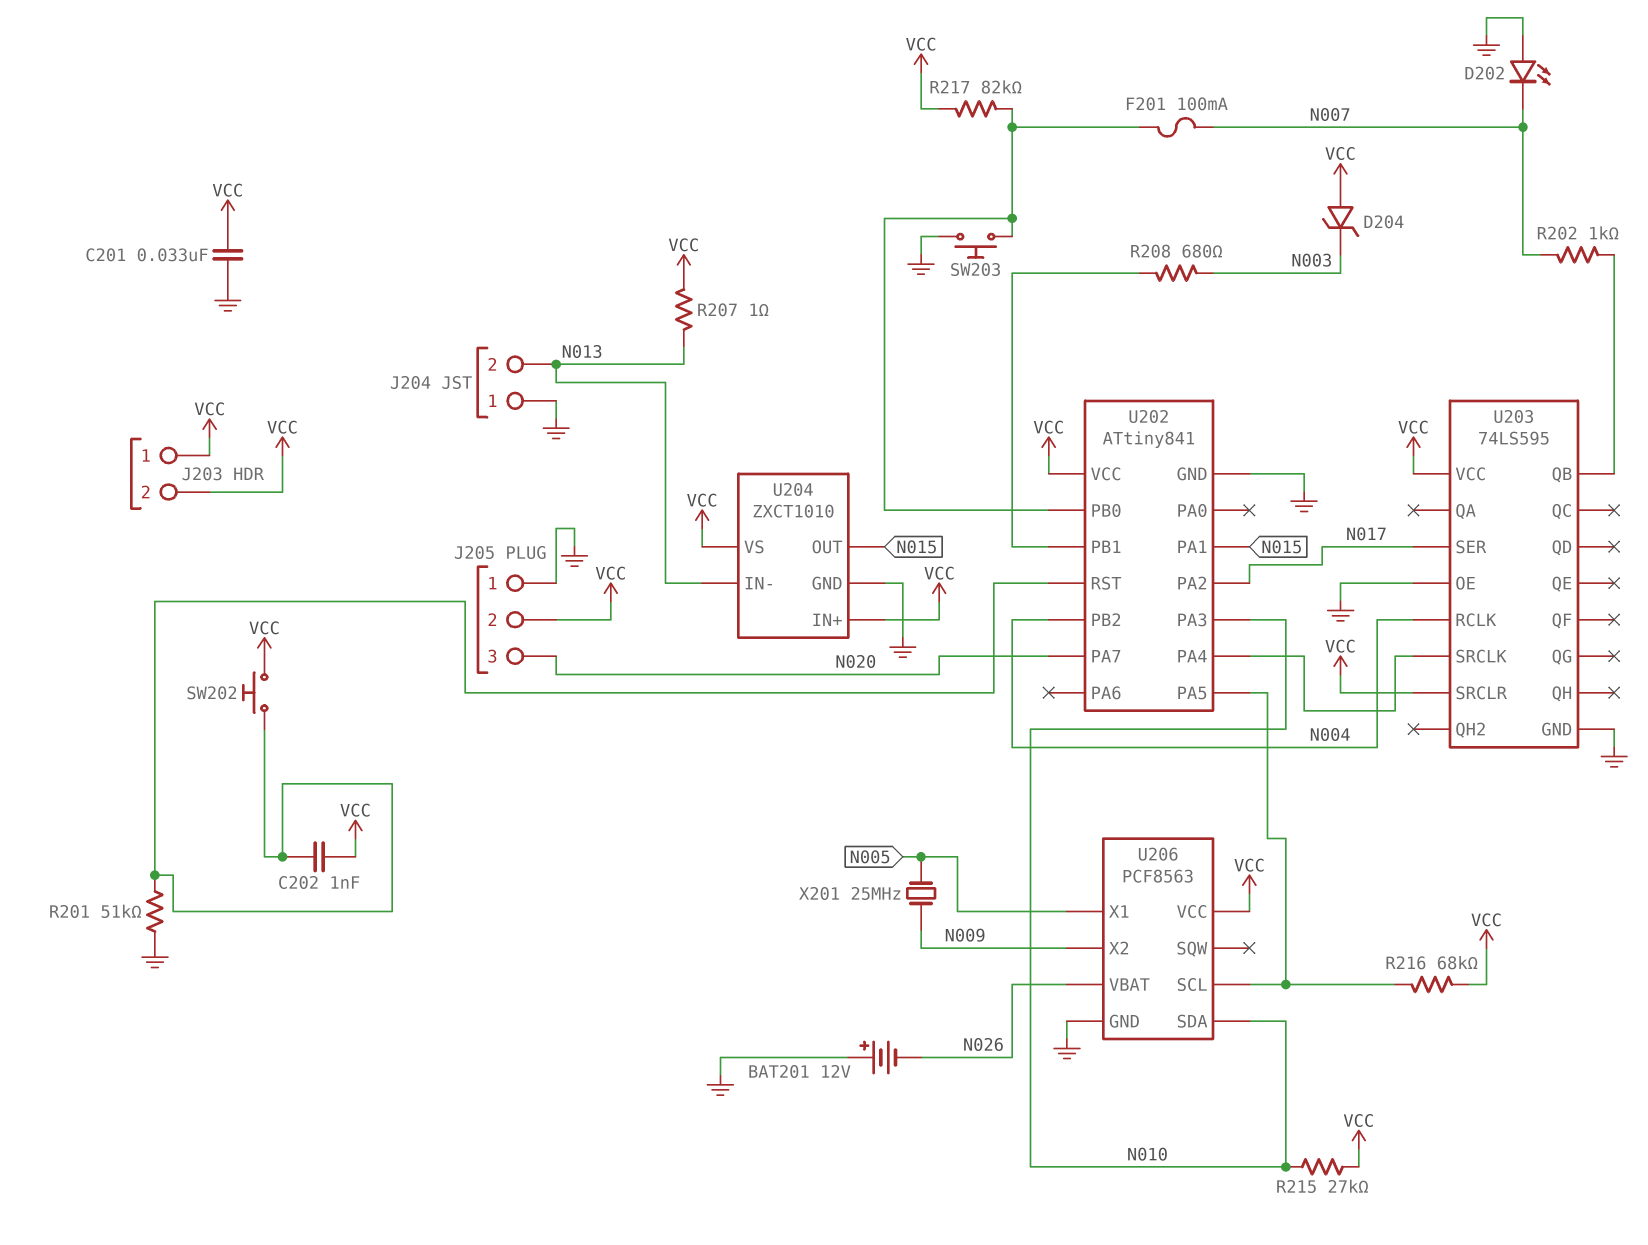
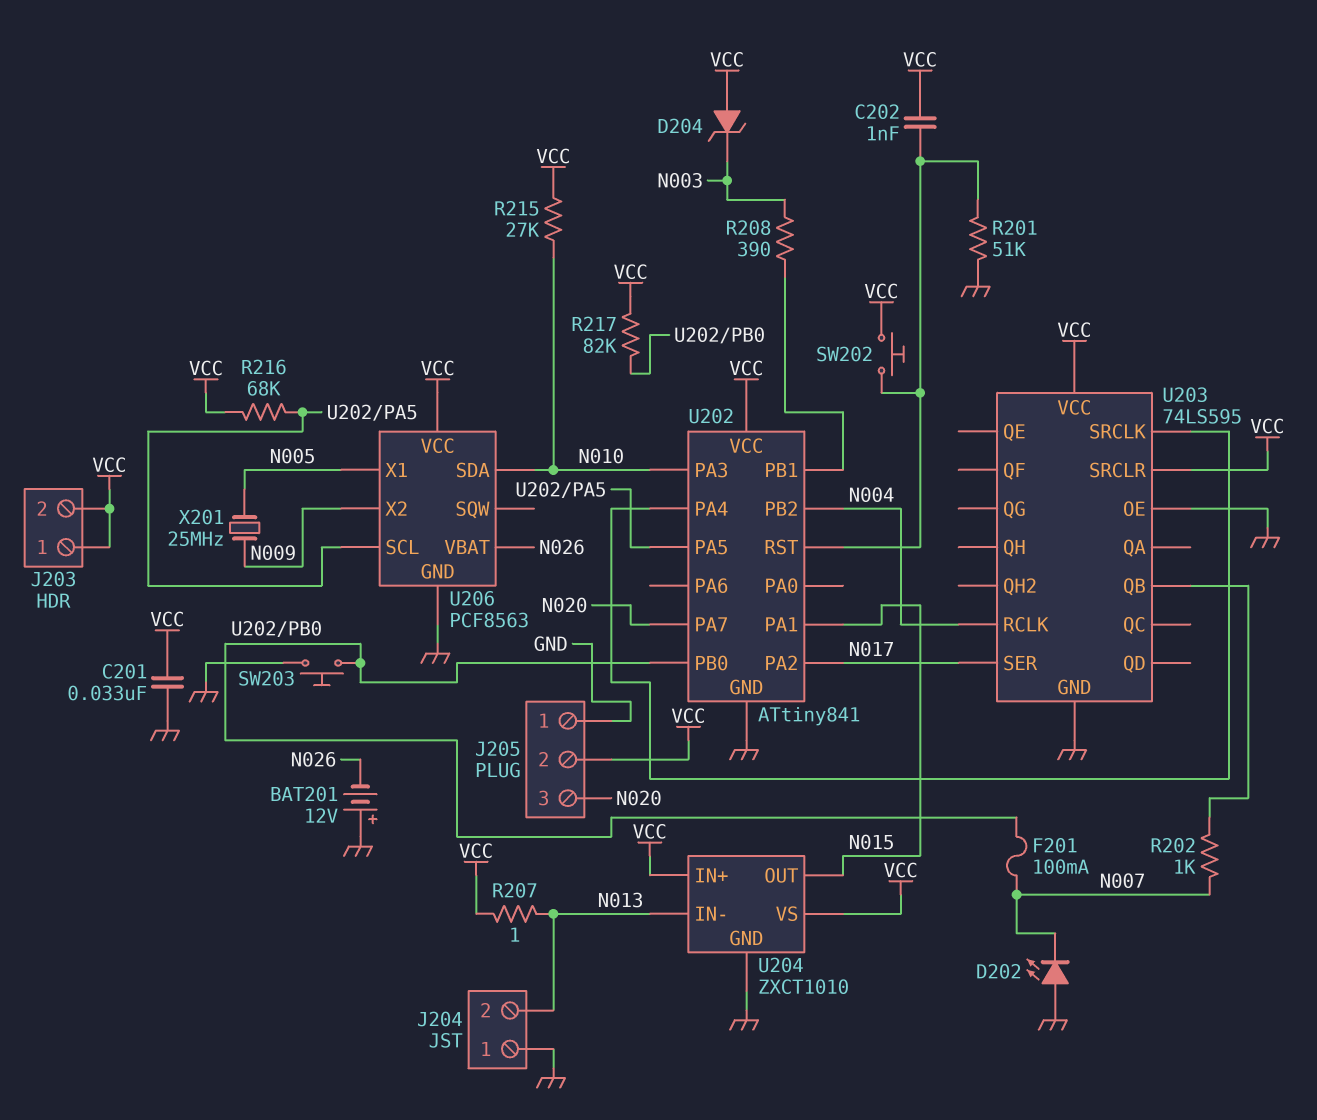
R208: 680 (N003, U202/PB1) -> 390 (N003, U202/PB1)

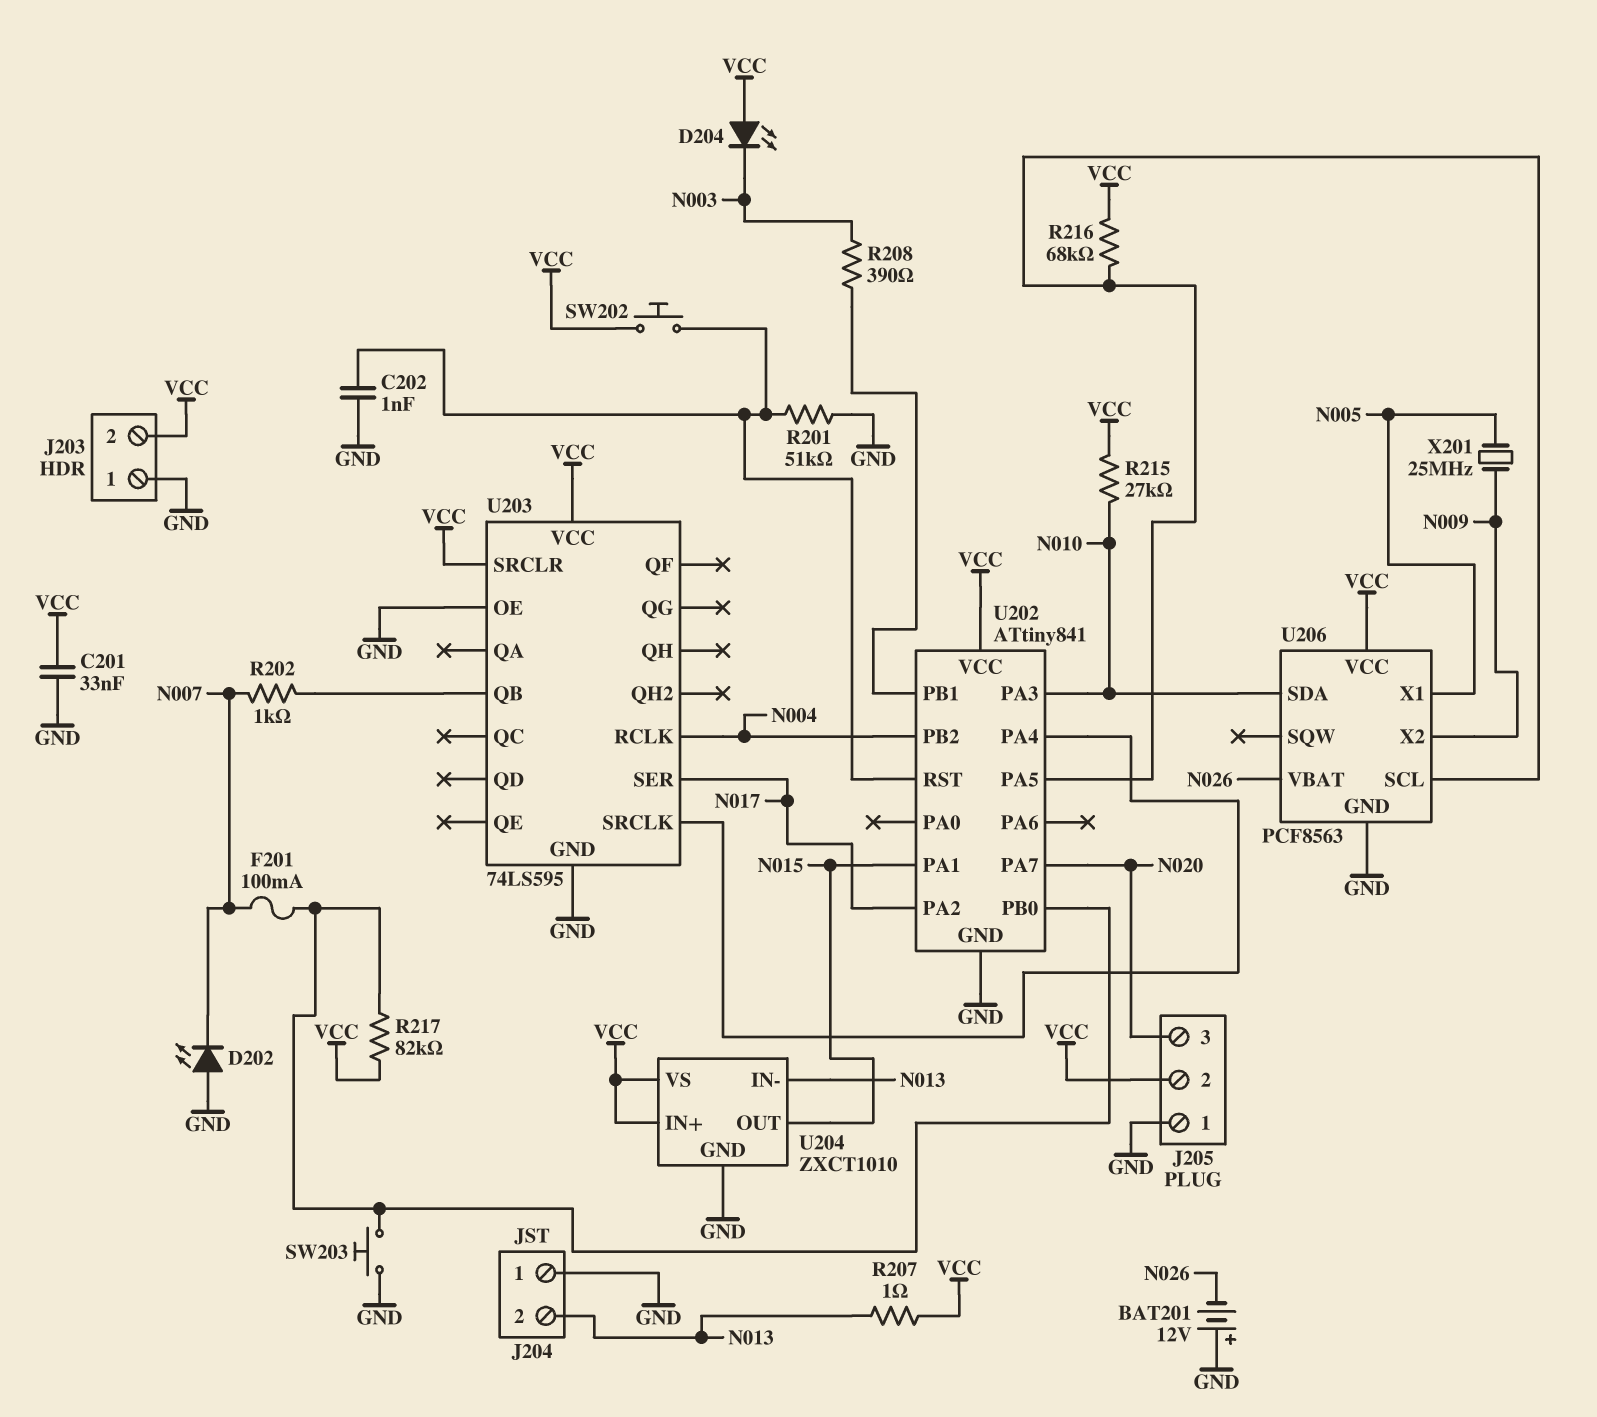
C202: 1nF (U202/RST, VCC) -> 1nF (GND, U202/RST)
D204: zener (A VCC, K N003) -> LED (A VCC, K N003)
J203 pin 1: VCC -> GND

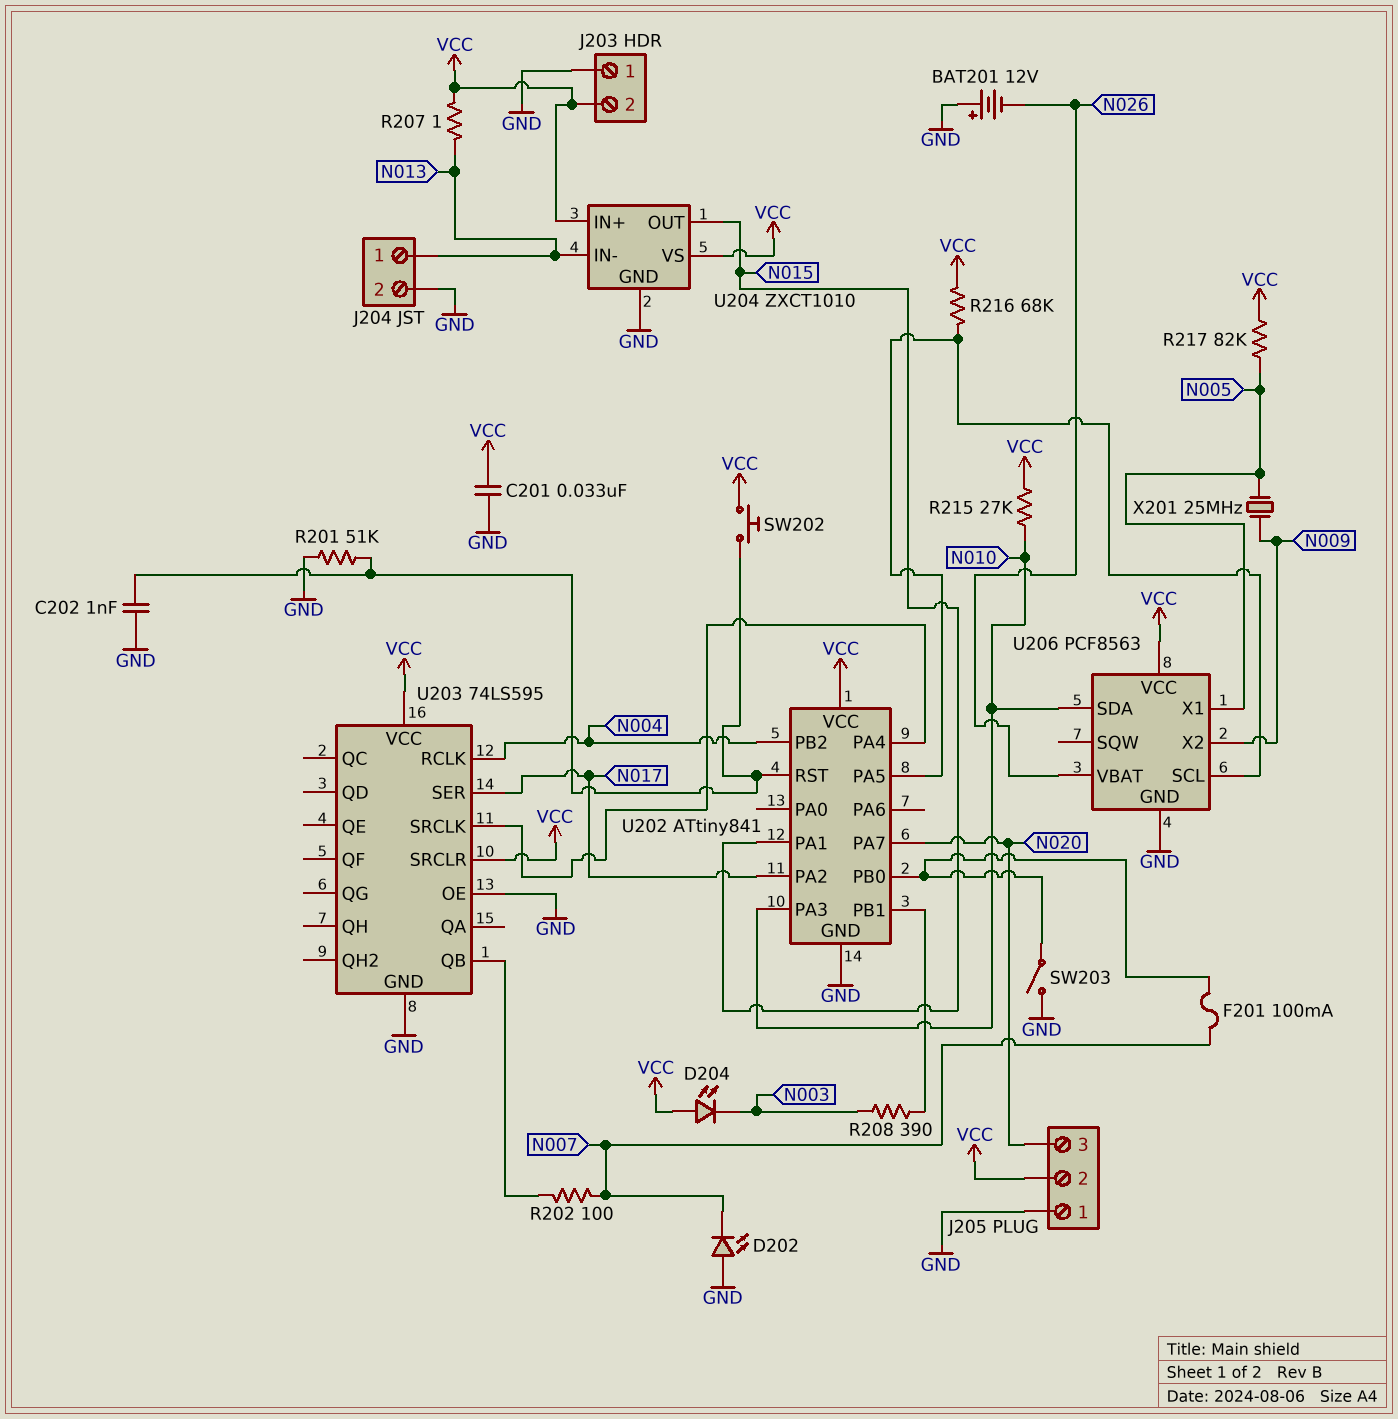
J204 pin 1: GND -> N013
J204 pin 2: N013 -> GND
R202: 1k (N007, U203/QB) -> 100 (N007, U203/QB)
R217: 82k (U202/PB0, VCC) -> 82k (N005, VCC)
SW203: button (GND, U202/PB0) -> switch (GND, U202/PB0)

